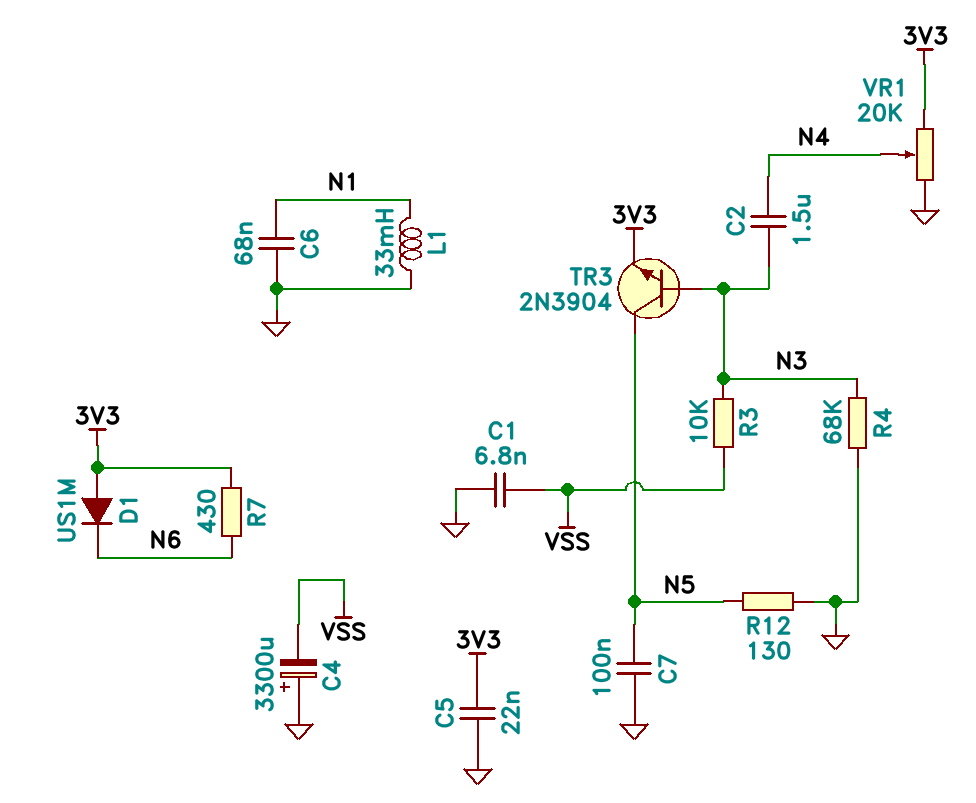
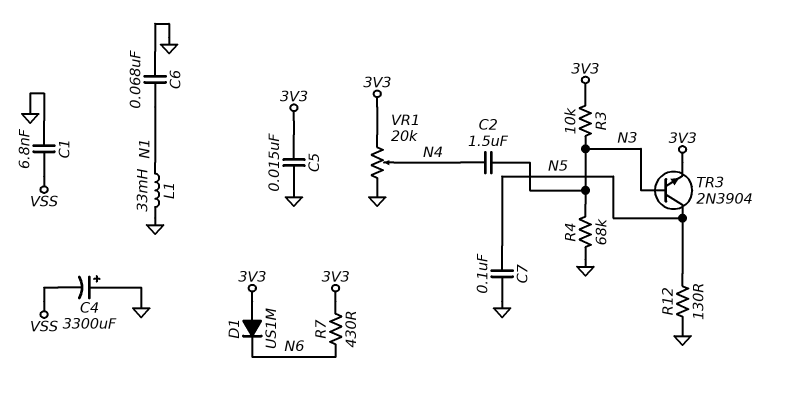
C5: 22nF (3V3, GND) -> 15nF (3V3, GND)
R3: 10k (N3, VSS) -> 10k (3V3, N3)

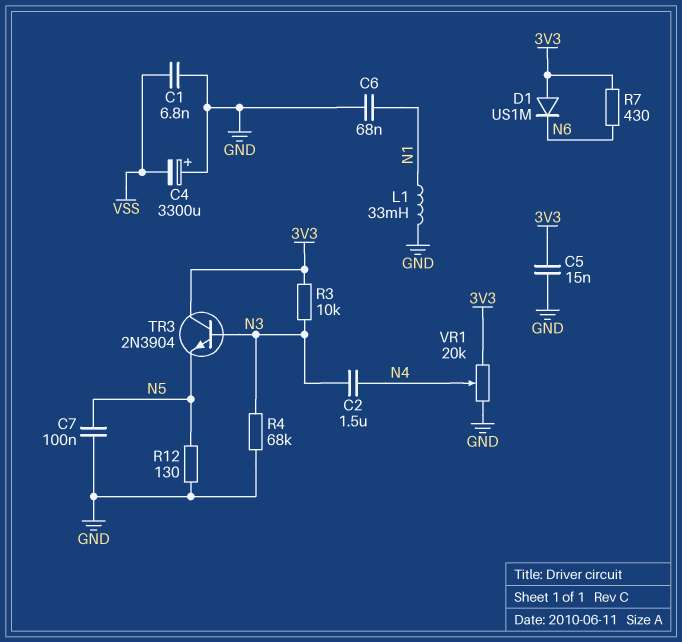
TR3: NPN 2N3904 (B N3, C N5, E 3V3) -> NPN 2N3904 (B N3, C 3V3, E N5)

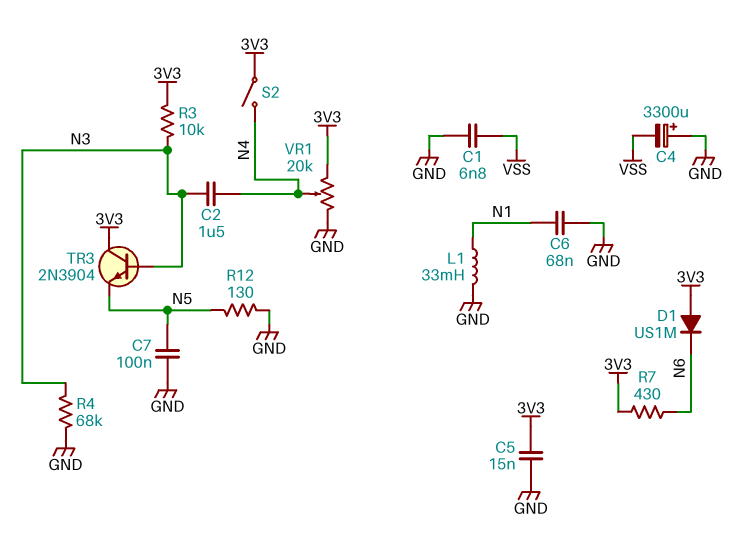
S2: none -> switch (3V3, N4)

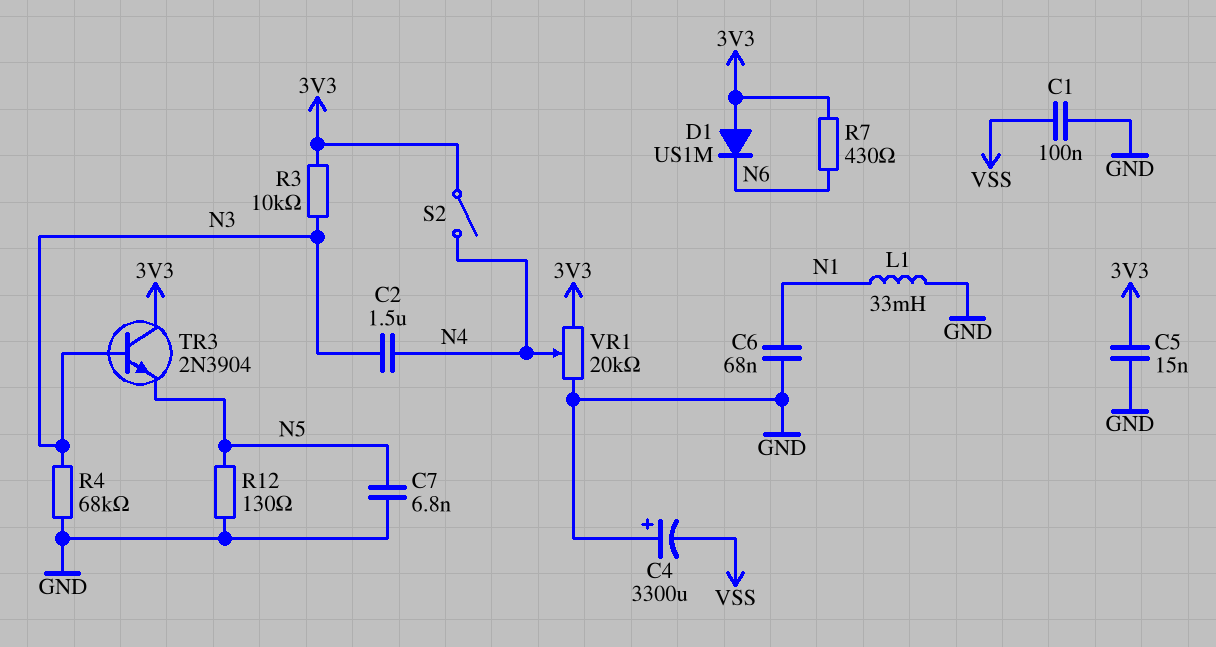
C1: 6.8nF (GND, VSS) -> 100nF (GND, VSS)
C7: 100nF (GND, N5) -> 6.8nF (GND, N5)

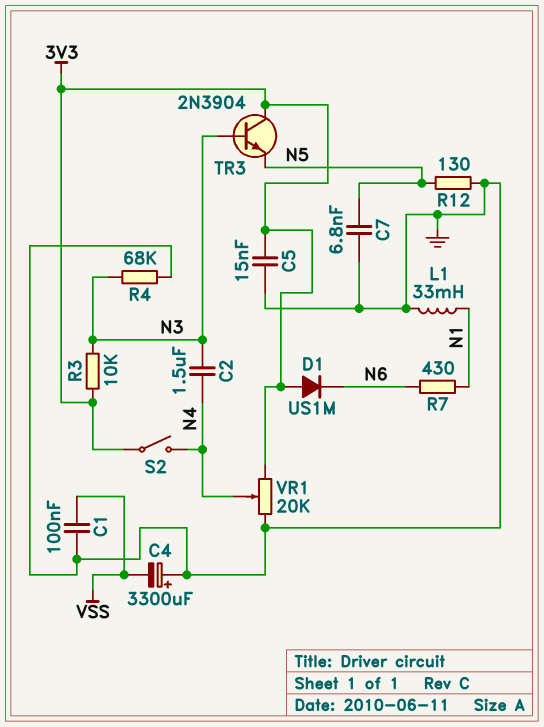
C6: 68nF (GND, N1) -> none
R7: 430 (3V3, N6) -> 430 (N1, N6)

